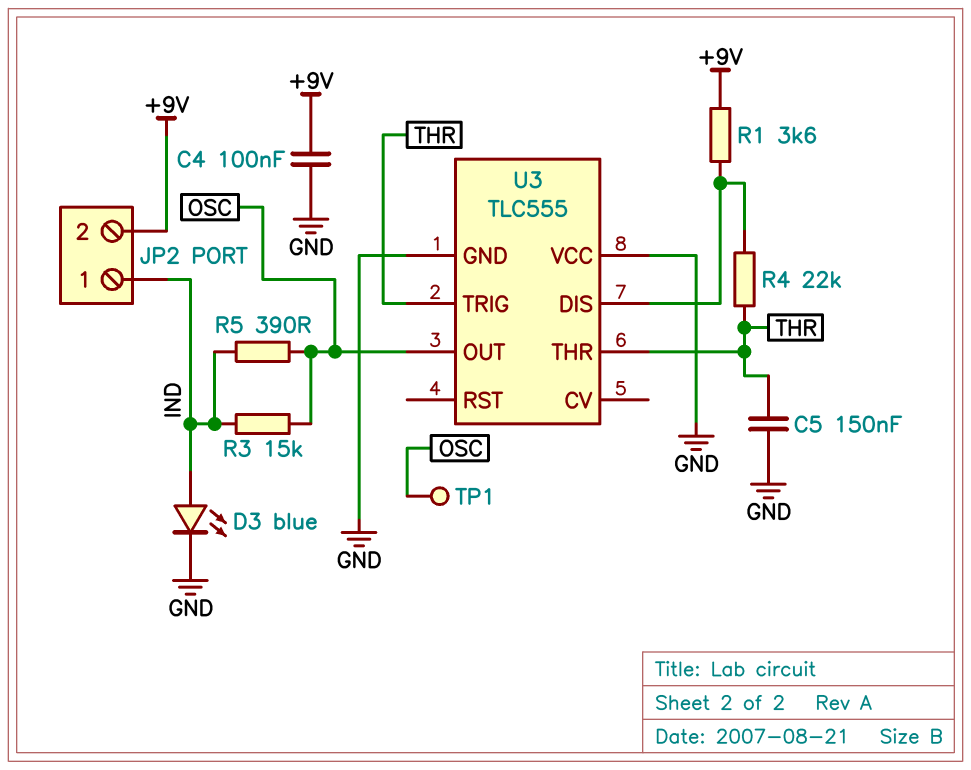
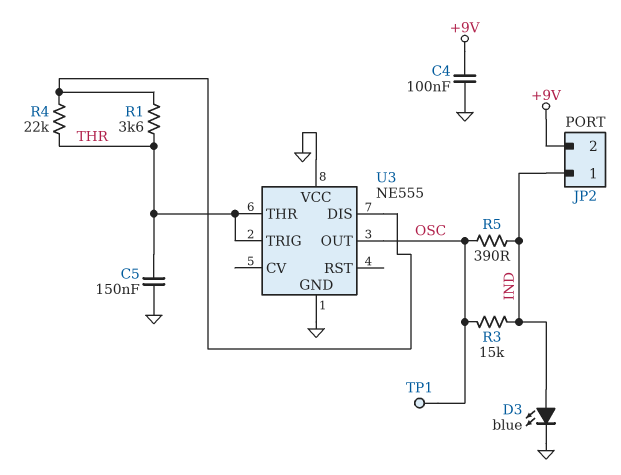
R1: 3.6k (+9V, U3/DIS) -> 3.6k (THR, U3/DIS)
U3: TLC555 -> NE555

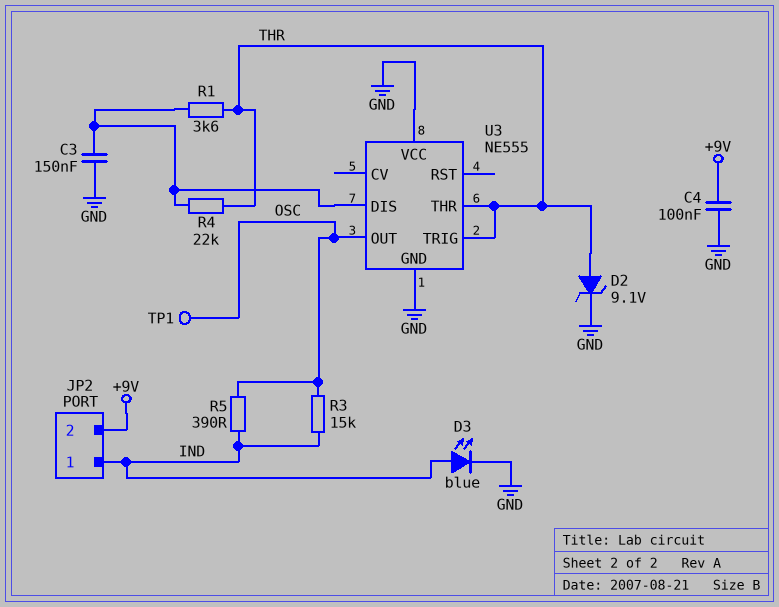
C3: none -> 150nF (GND, U3/DIS)
C5: 150nF (GND, THR) -> none
D2: none -> zener 9.1V (A THR, K GND)

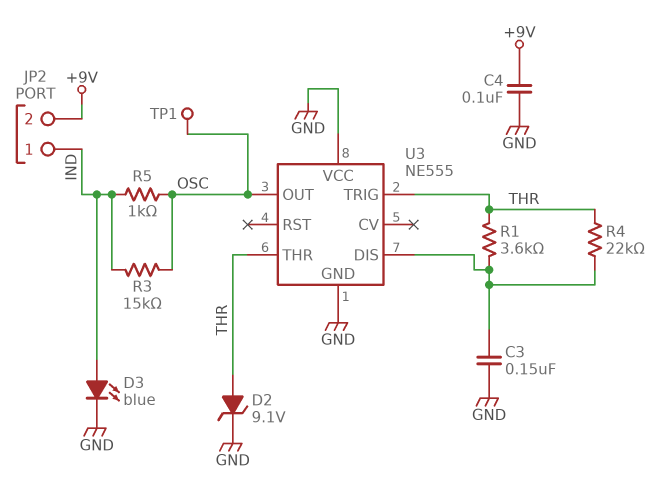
R5: 390 (IND, OSC) -> 1k (IND, OSC)

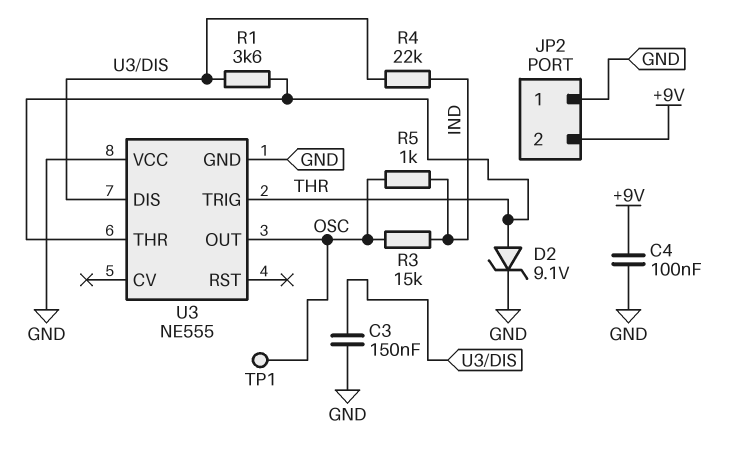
D3: LED blue (A IND, K GND) -> none
JP2 pin 1: IND -> GND
R4: 22k (THR, U3/DIS) -> 22k (IND, U3/DIS)

